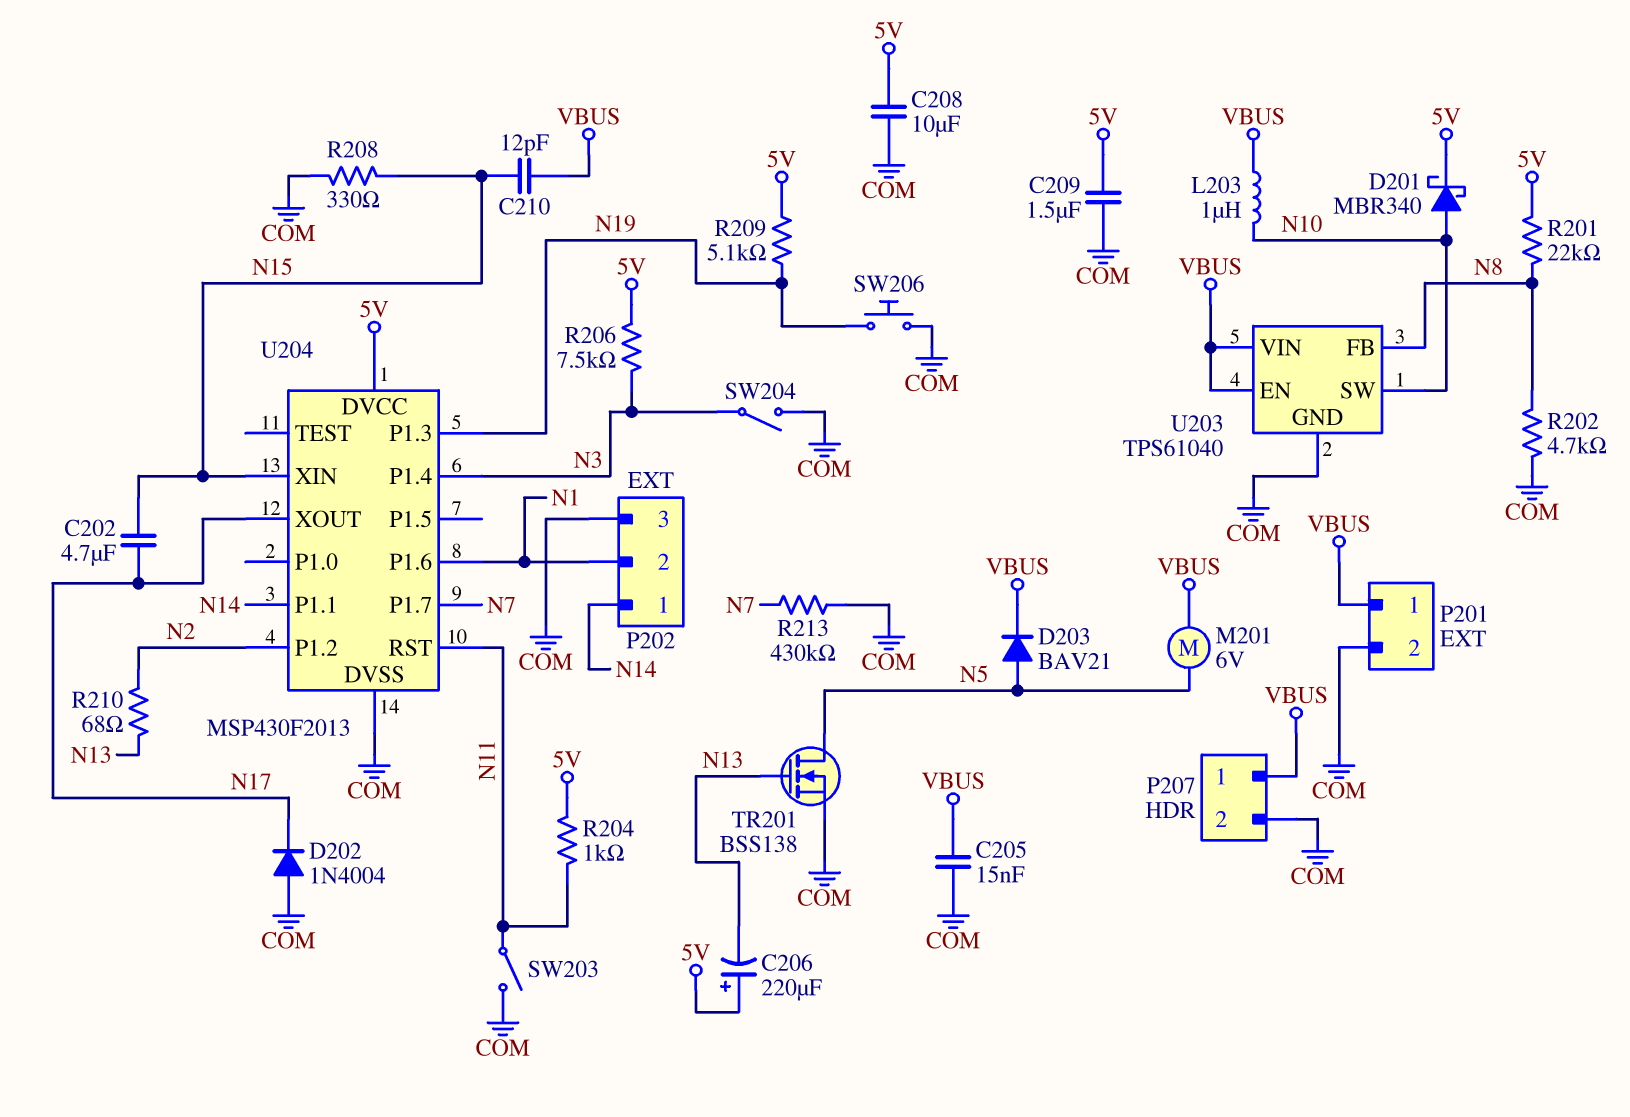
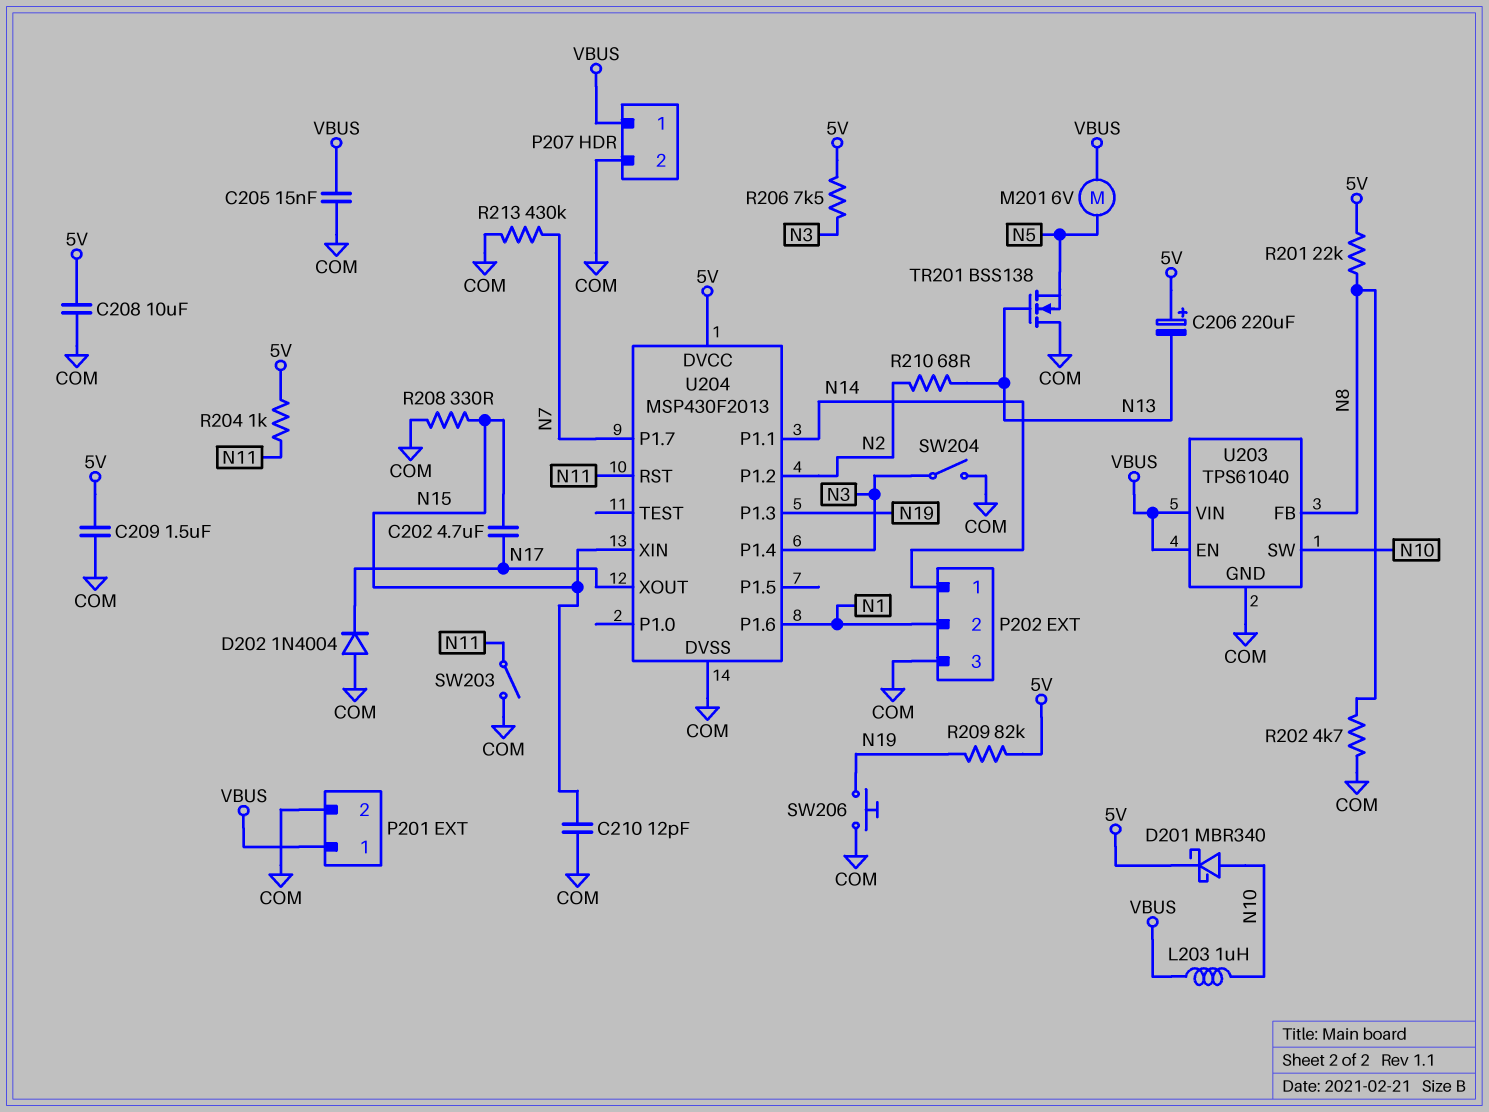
C210: 12pF (N15, VBUS) -> 12pF (COM, N15)
D203: diode BAV21 (A N5, K VBUS) -> none
R209: 5.1k (5V, N19) -> 82k (5V, N19)
TR201: NMOS BSS138 (G N13, D N5, S COM) -> NMOS BSS138 (G N13, D COM, S N5)

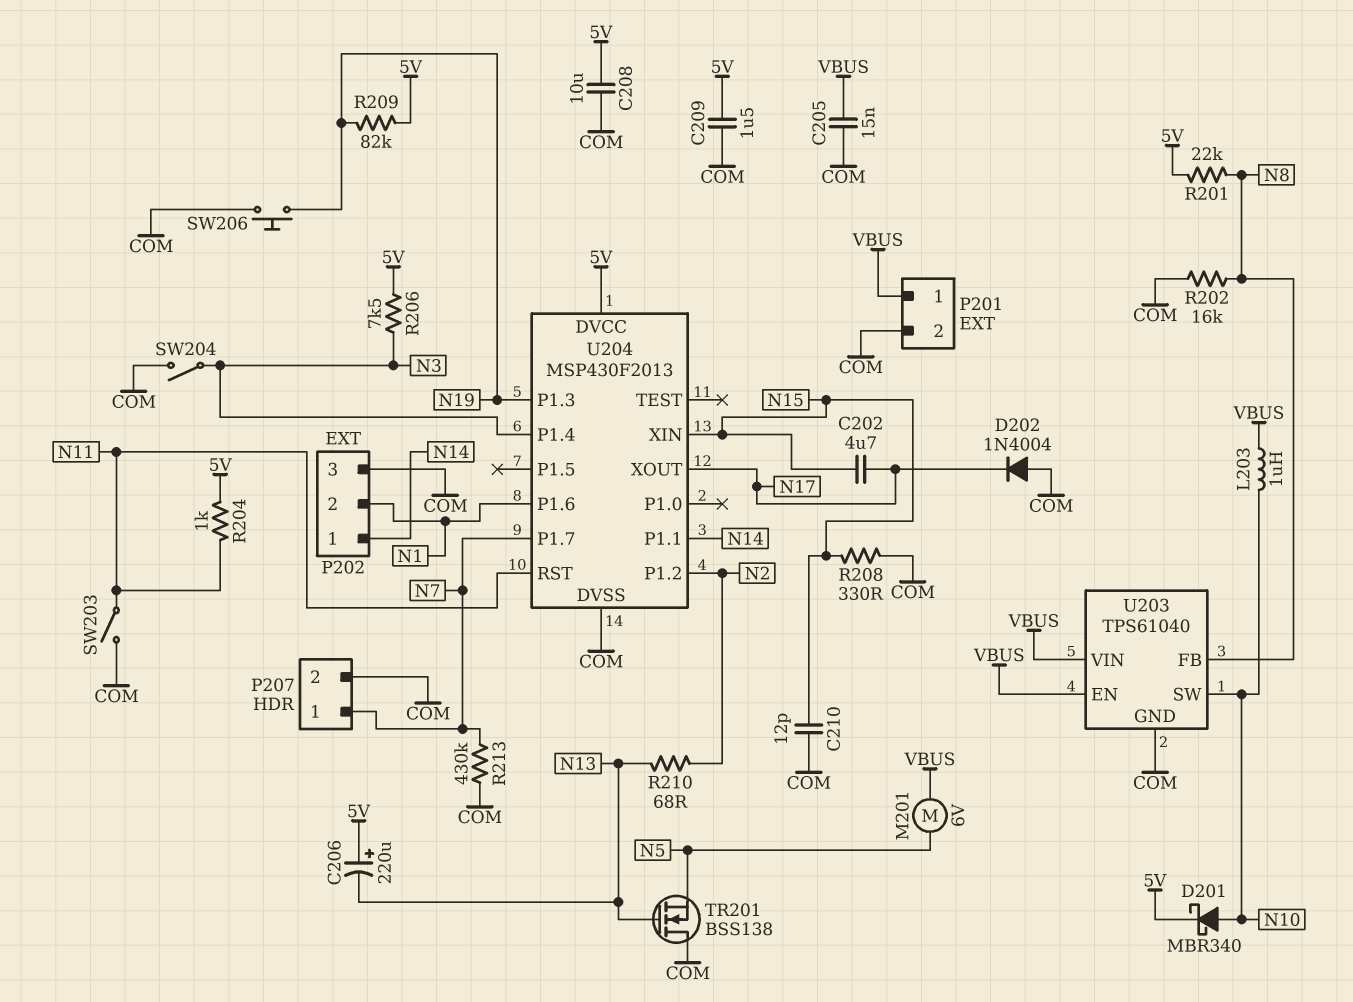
P207 pin 1: VBUS -> N7
R202: 4.7k (COM, N8) -> 16k (COM, N8)

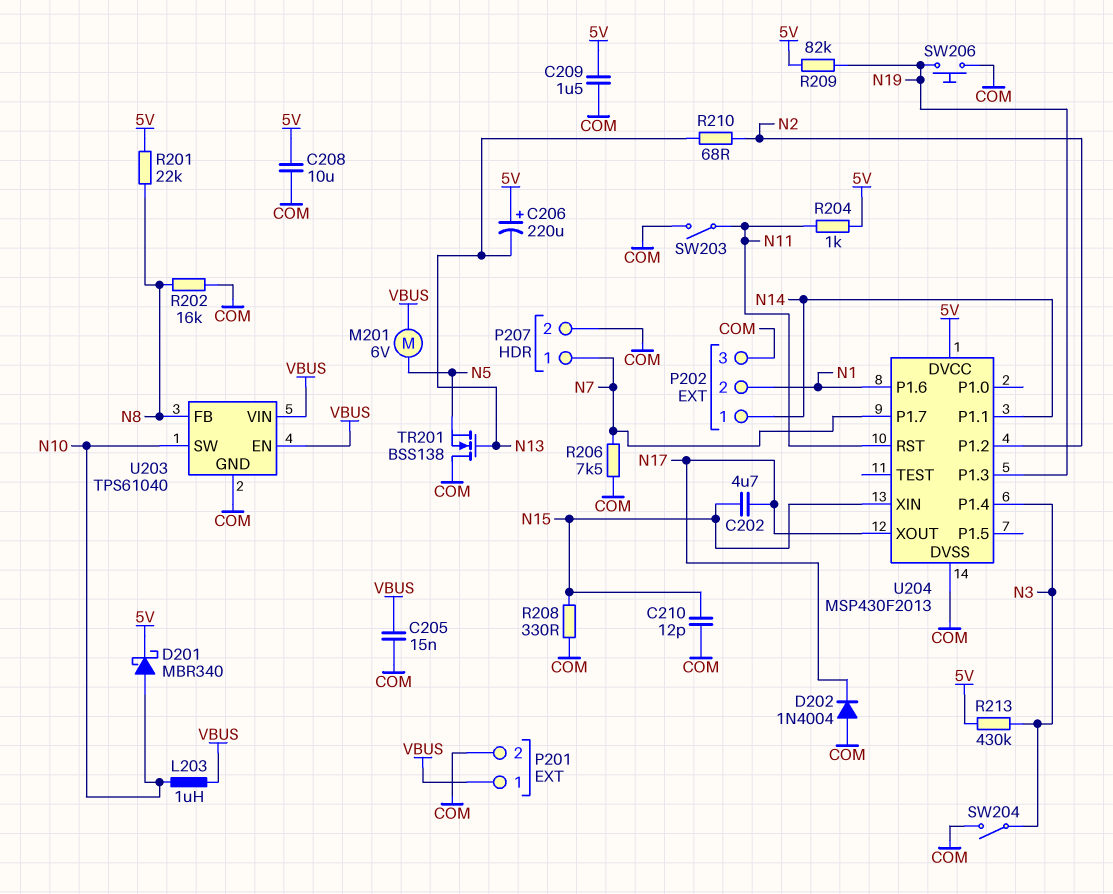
R206: 7.5k (5V, N3) -> 7.5k (COM, N7)
R213: 430k (COM, N7) -> 430k (5V, N3)

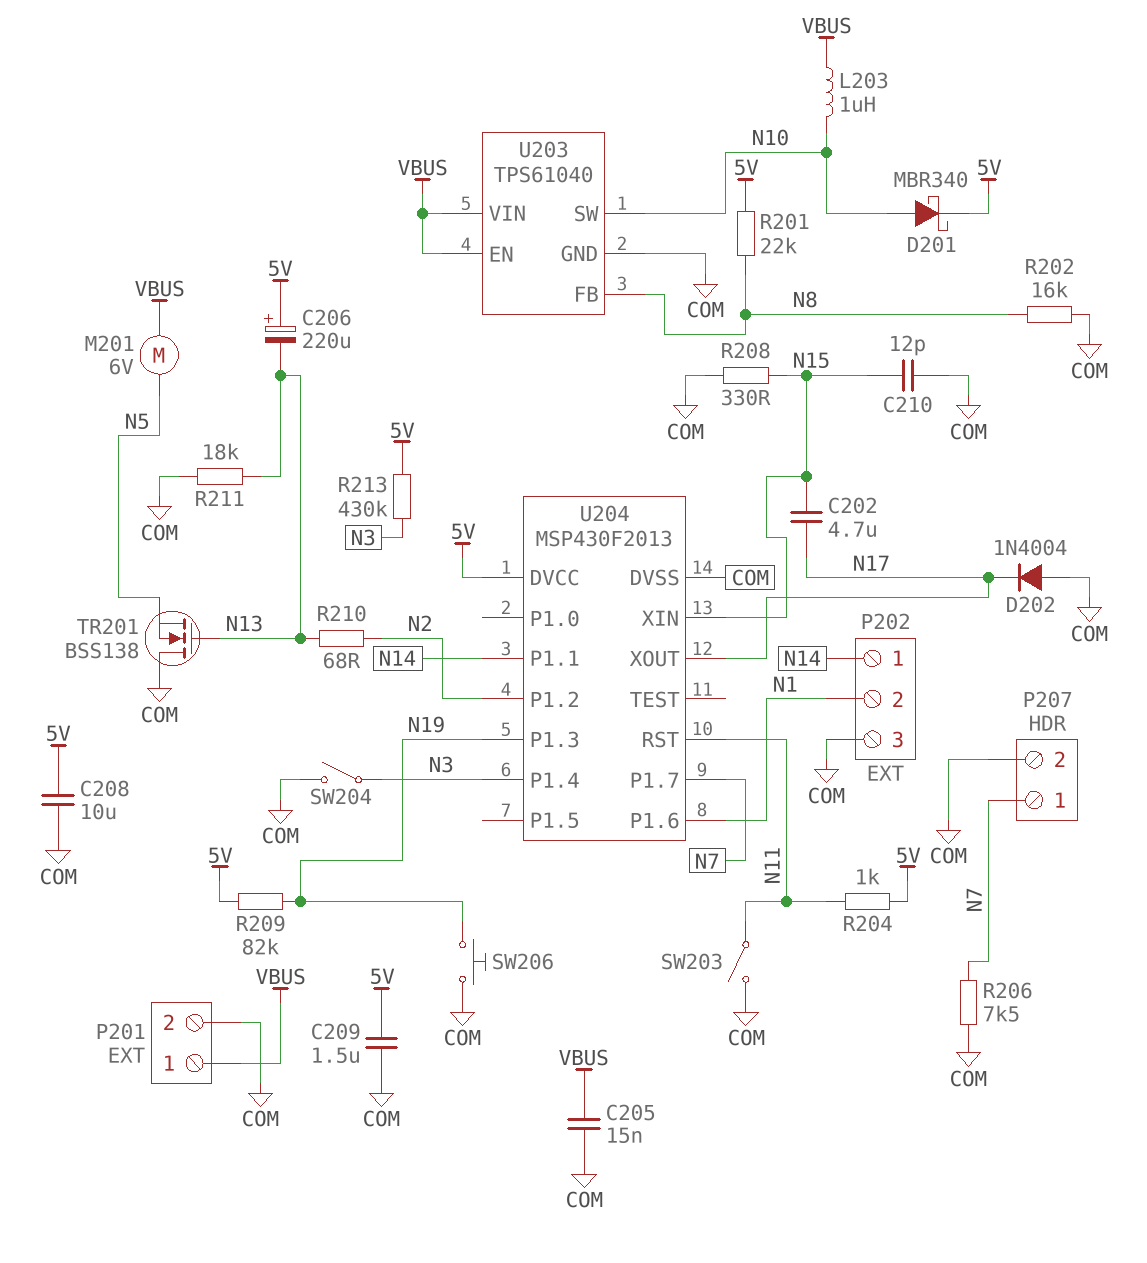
R211: none -> 18k (COM, N13)

